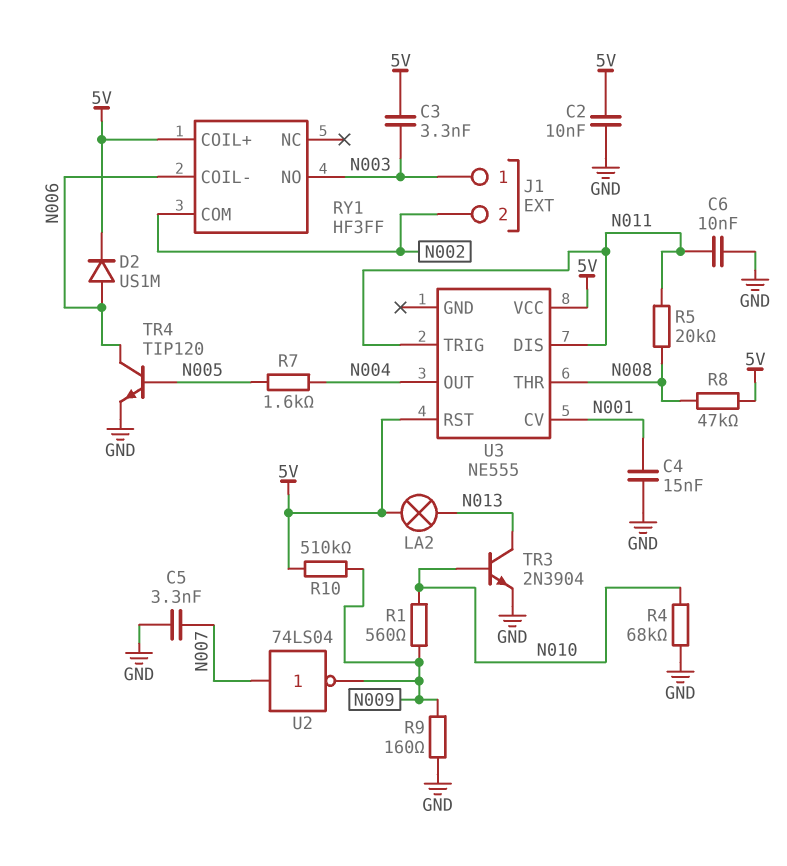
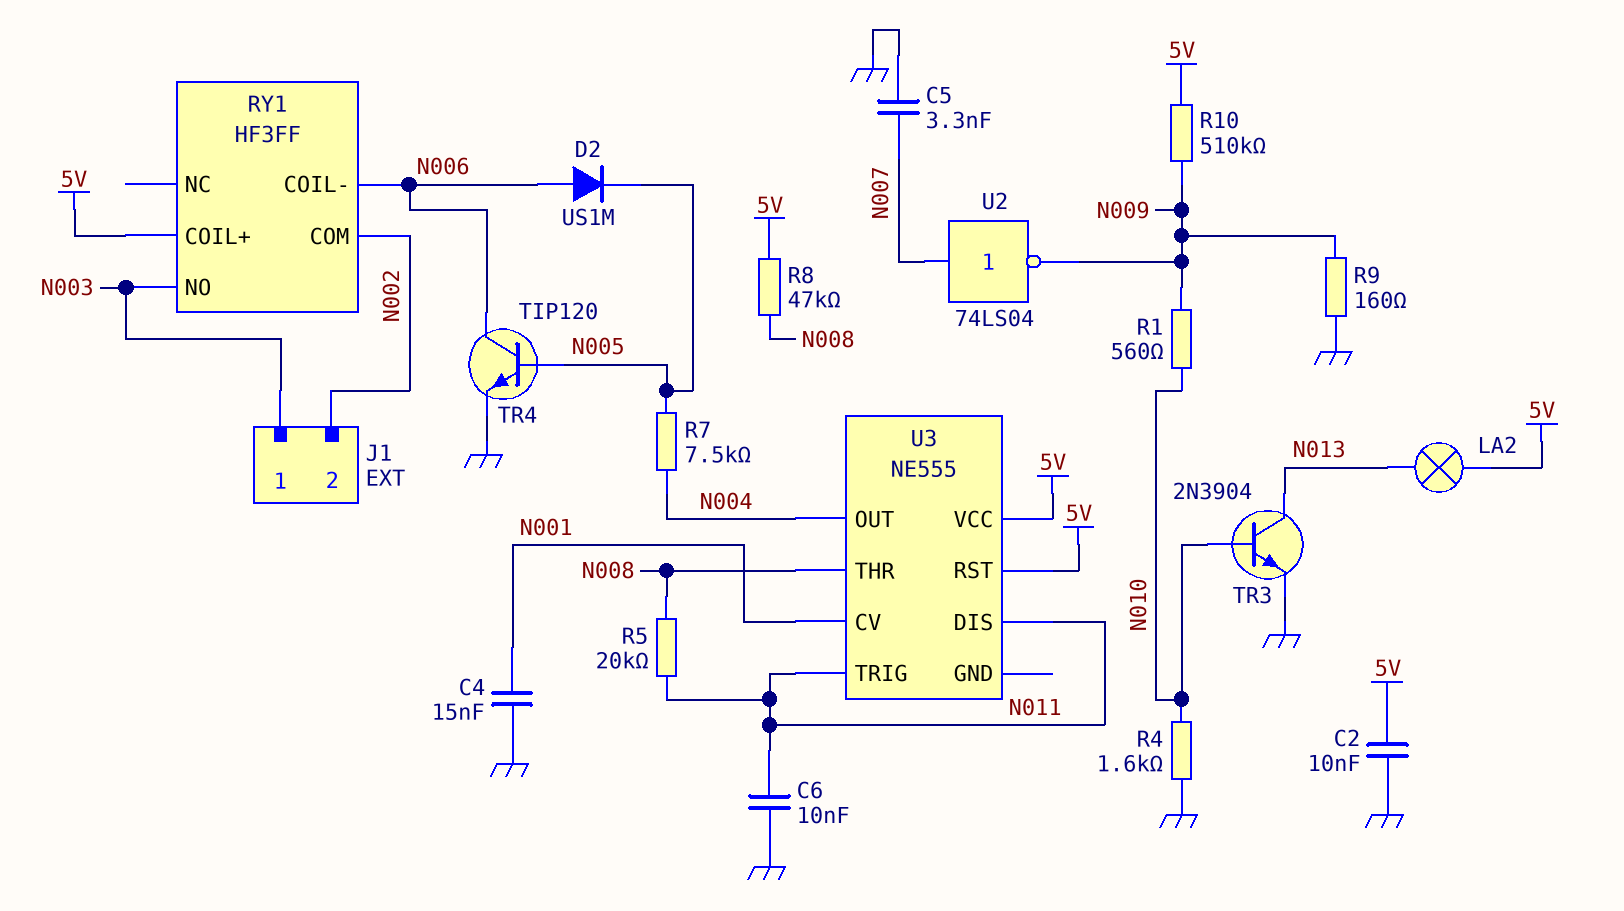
C3: 3.3nF (5V, N003) -> none
D2: diode US1M (A N006, K 5V) -> diode US1M (A N006, K N005)
R4: 68k (GND, N010) -> 1.6k (GND, N010)
R7: 1.6k (N004, N005) -> 7.5k (N004, N005)

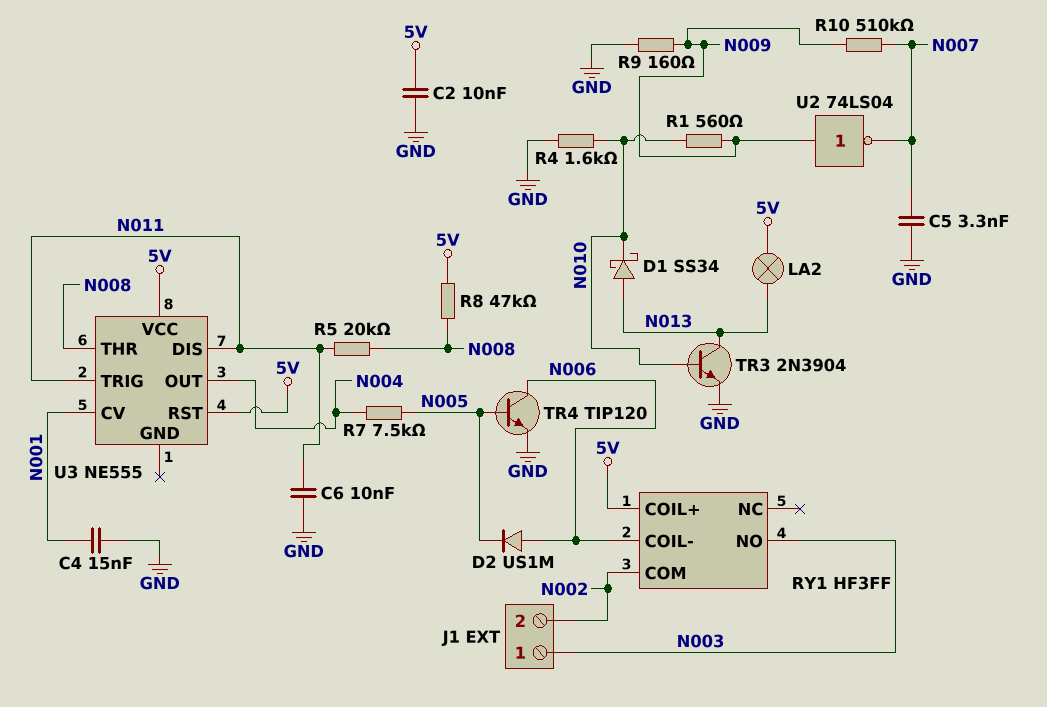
D1: none -> schottky SS34 (A N013, K N010)
R10: 510k (5V, N009) -> 510k (N007, N009)
U2: NOT 74LS04 (in N007, out N009) -> NOT 74LS04 (in N009, out N007)

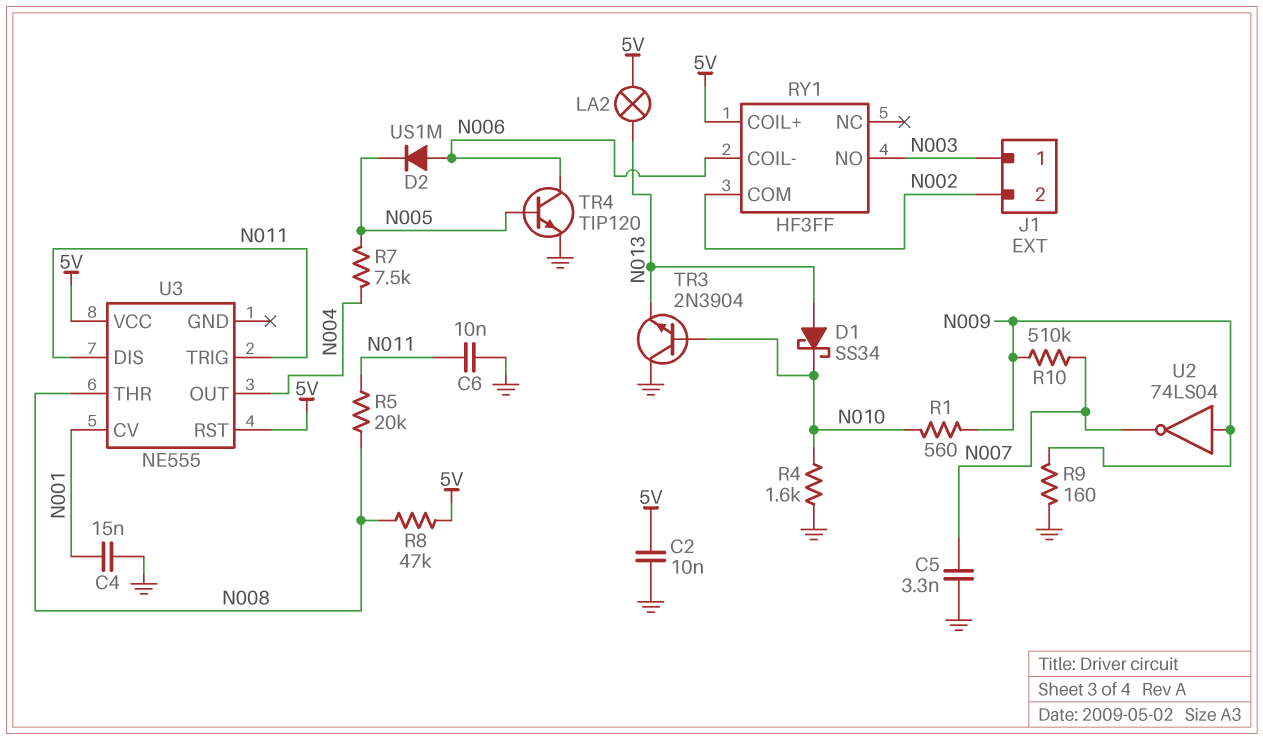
TR3: NPN 2N3904 (B N010, C N013, E GND) -> NPN 2N3904 (B N010, C GND, E N013)

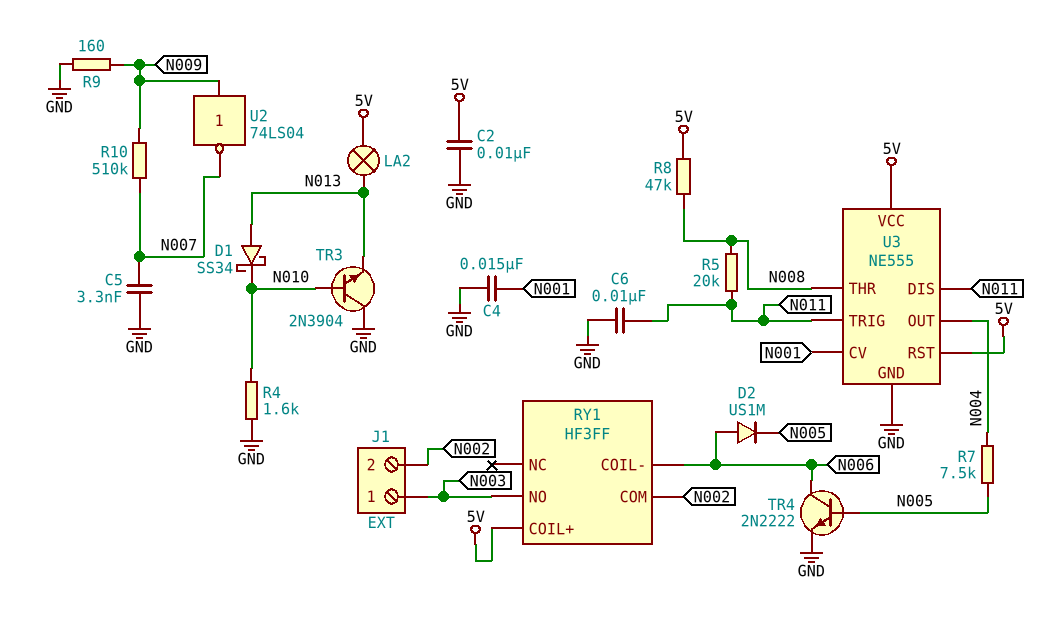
R1: 560 (N009, N010) -> none
TR4: NPN TIP120 (B N005, C N006, E GND) -> NPN 2N2222 (B N005, C N006, E GND)
U3 pin GND: none -> GND

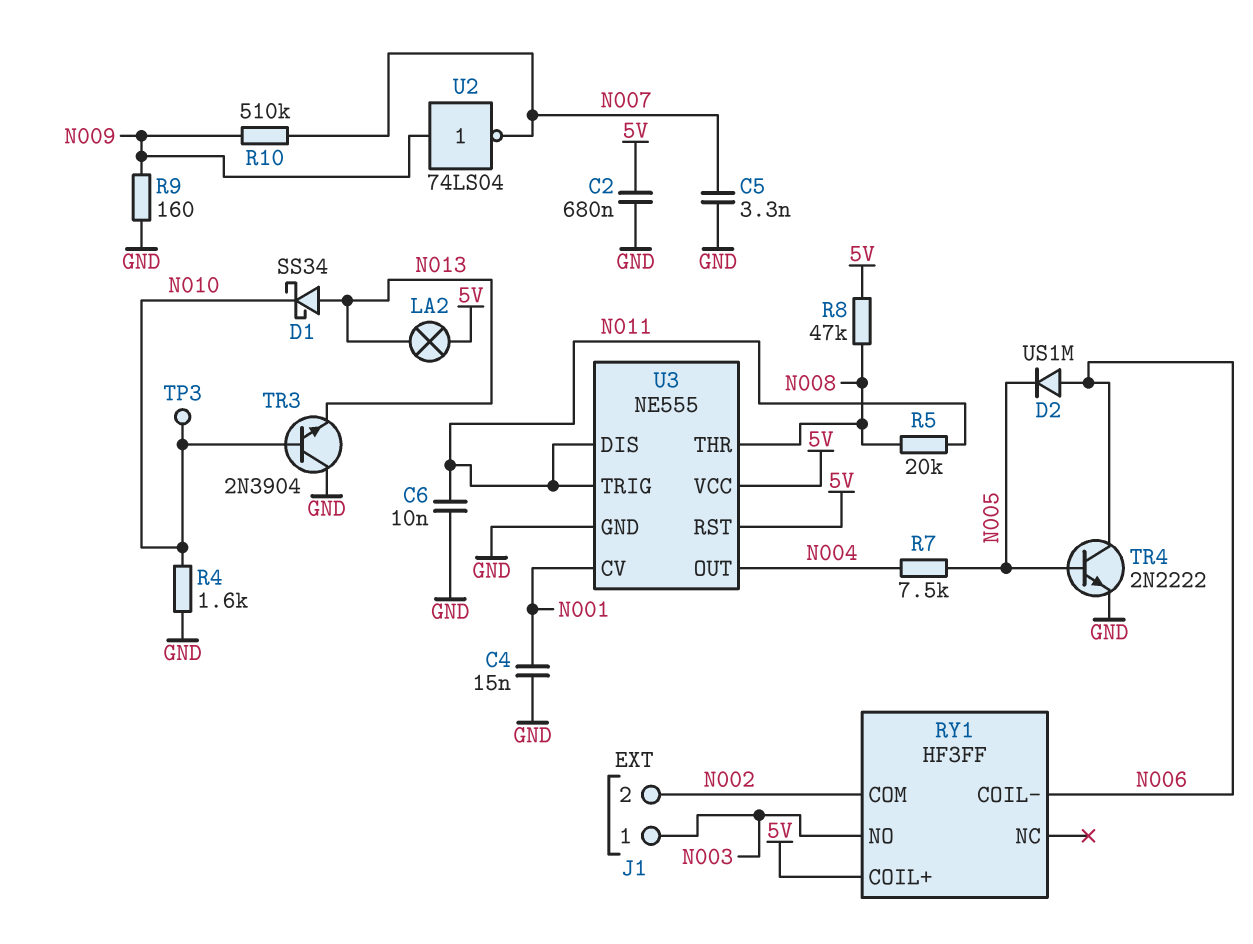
C2: 10nF (5V, GND) -> 680nF (5V, GND)
TP3: none -> test point (N010)

